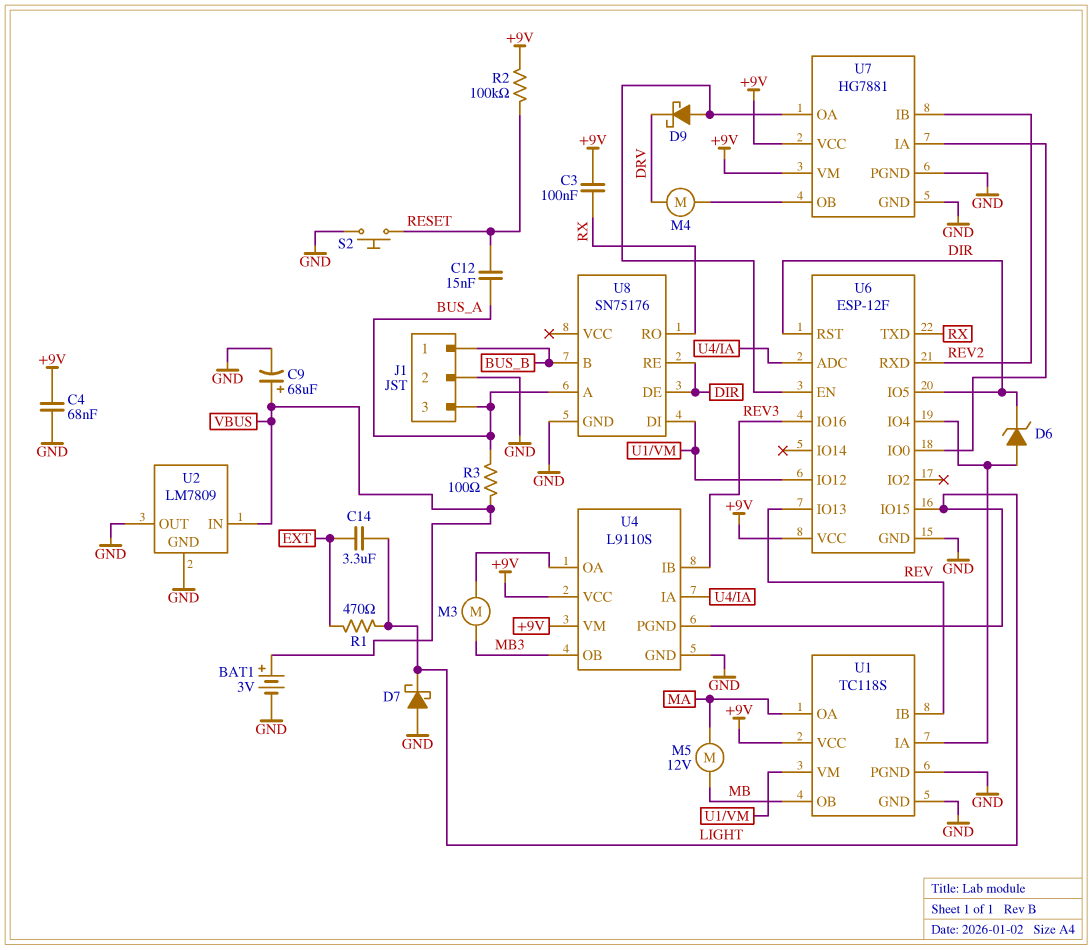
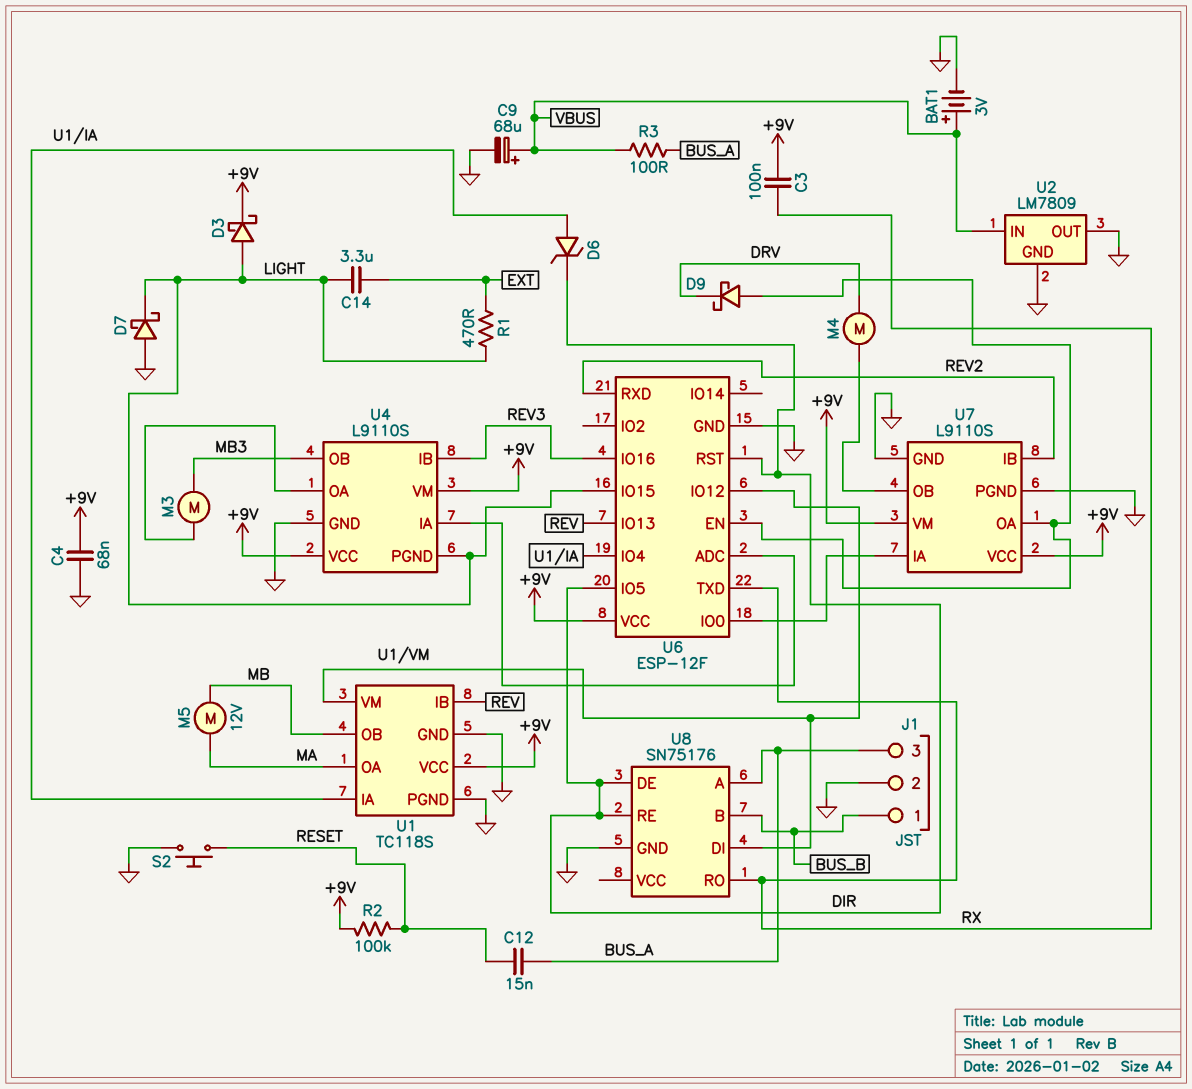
D3: none -> schottky (A LIGHT, K +9V)
U7: HG7881 -> L9110S

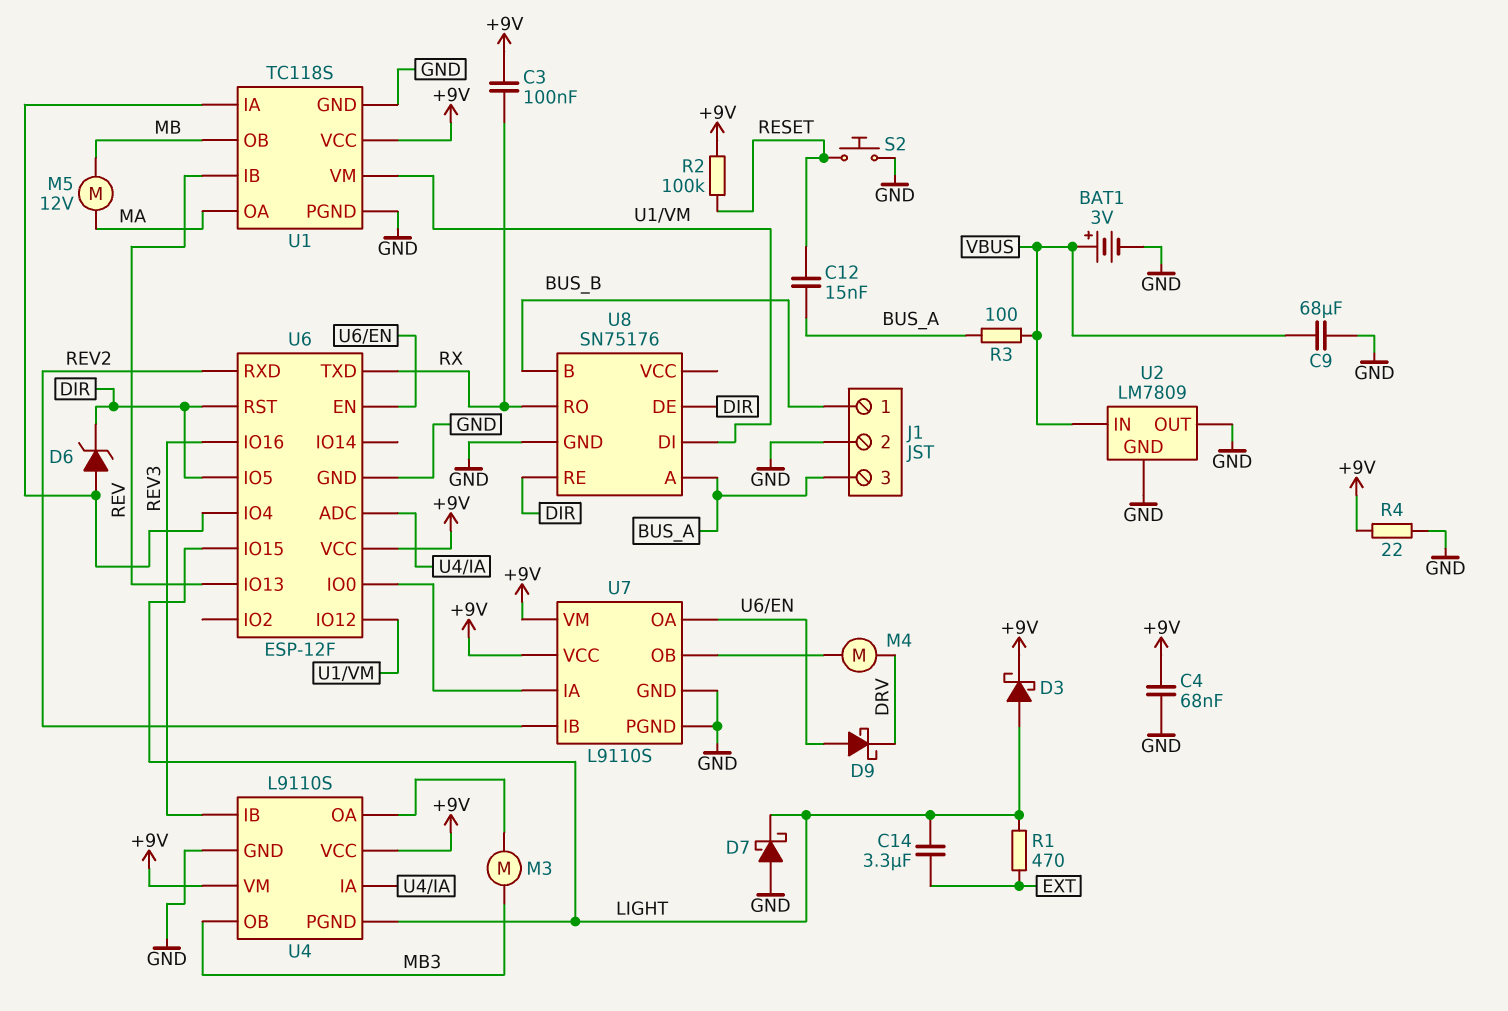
C9: 68uF (plus VBUS, minus GND) -> 68uF (GND, VBUS)
R4: none -> 22 (+9V, GND)

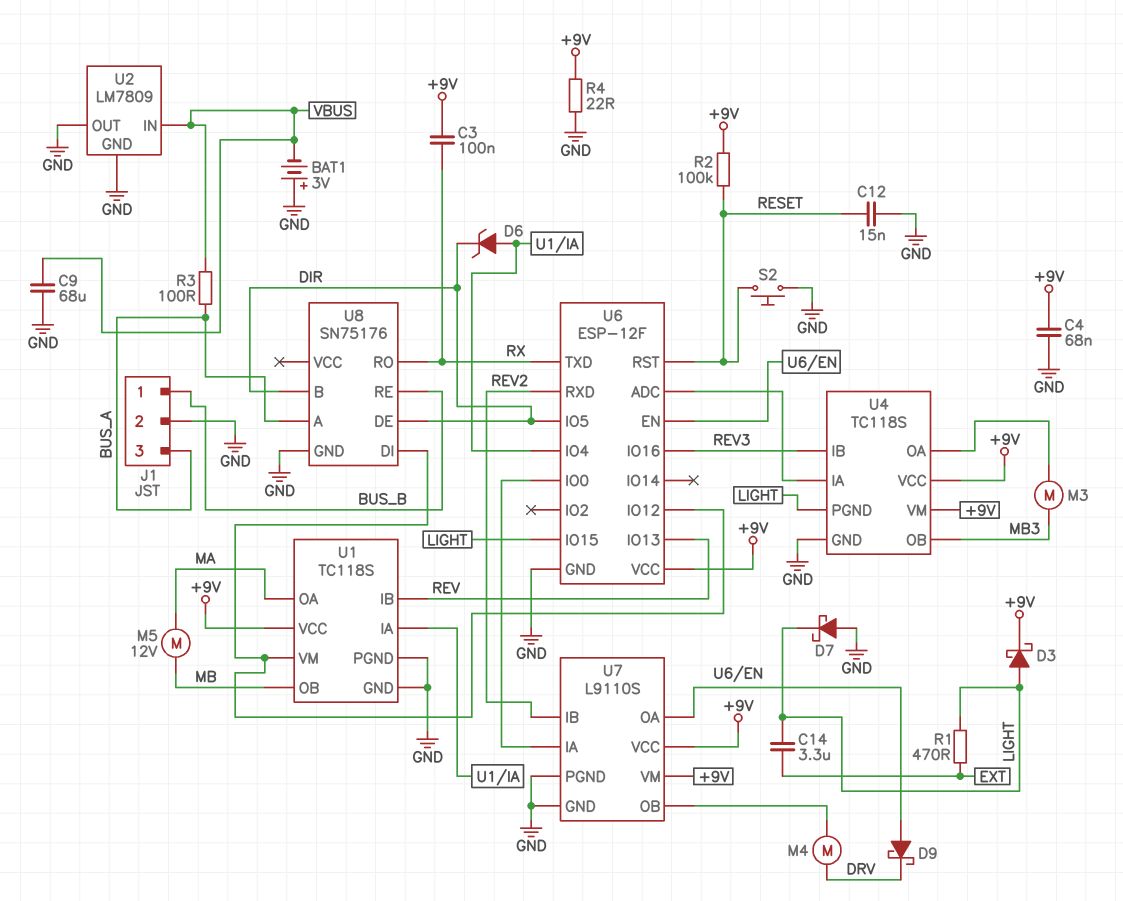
BAT1: 3V (plus VBUS, minus GND) -> 3V (plus GND, minus VBUS)
C12: 15nF (BUS_A, RESET) -> 15nF (GND, RESET)
U4: L9110S -> TC118S
U6 pin RST: DIR -> RESET
U8 pin B: BUS_B -> DIR
U8 pin RE: DIR -> BUS_B

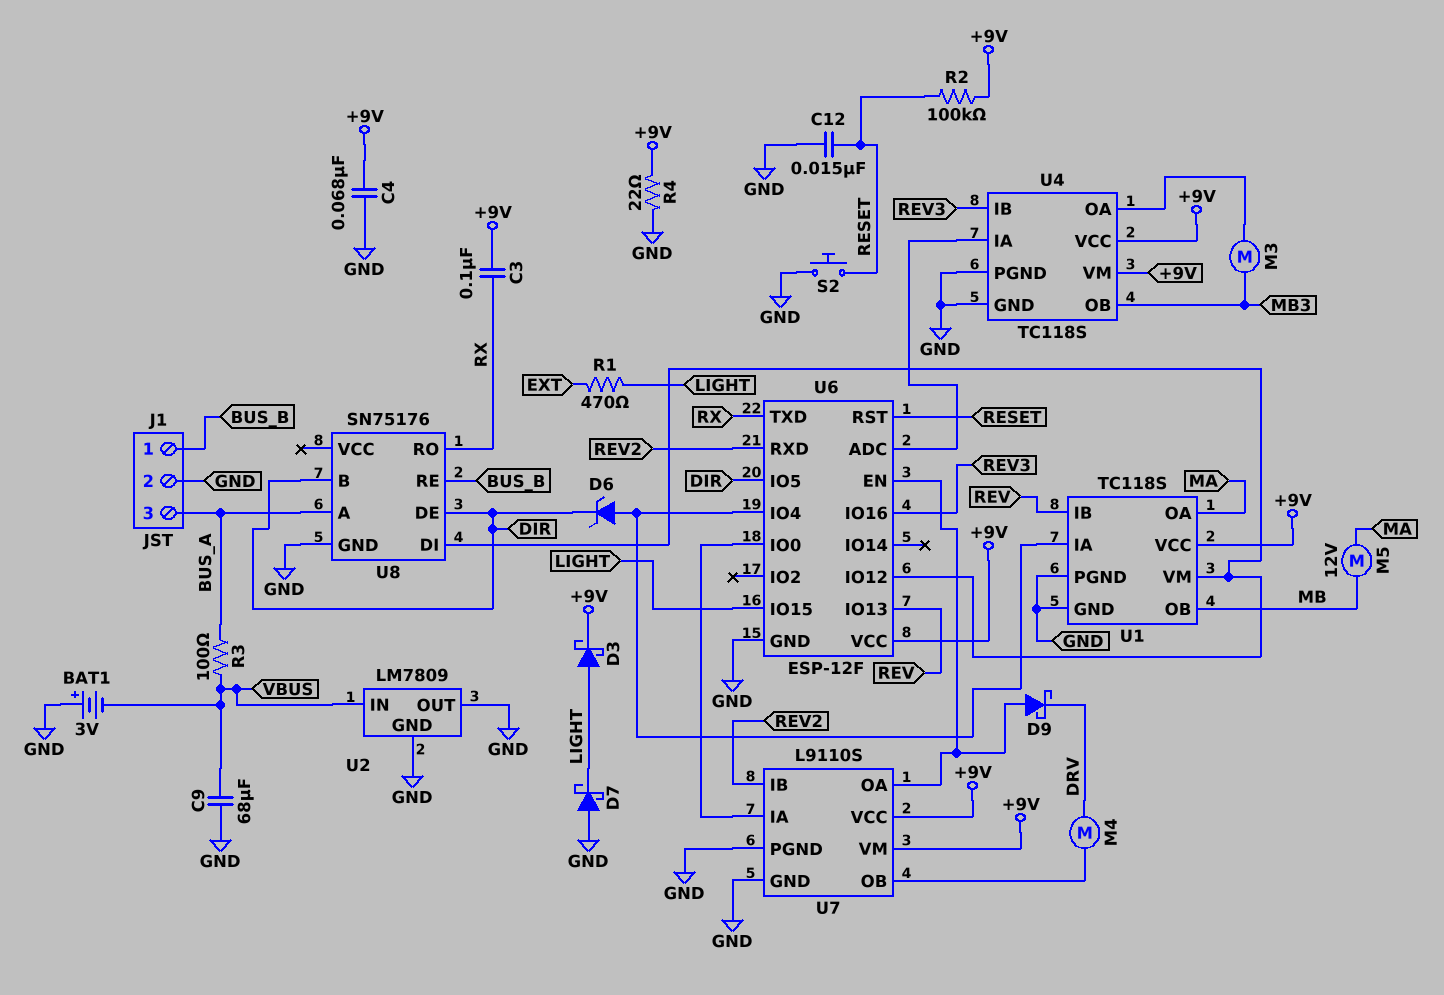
C14: 3.3uF (EXT, LIGHT) -> none
U4 pin PGND: LIGHT -> GND

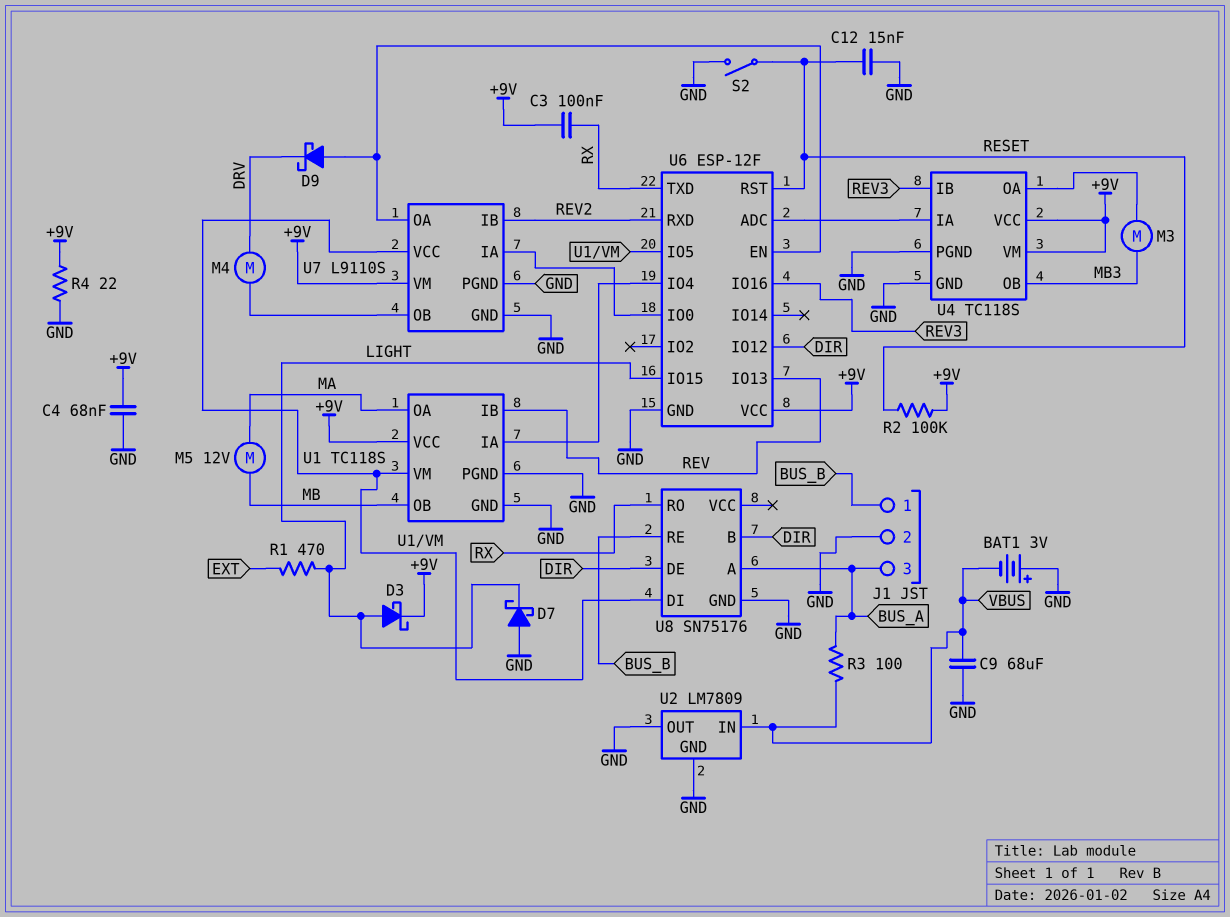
D6: zener (A U1/IA, K DIR) -> none
S2: button (GND, RESET) -> switch (GND, RESET)
U6 pin IO5: DIR -> U1/VM
U6 pin IO12: U1/VM -> DIR
U7 pin VCC: +9V -> U1/VM

